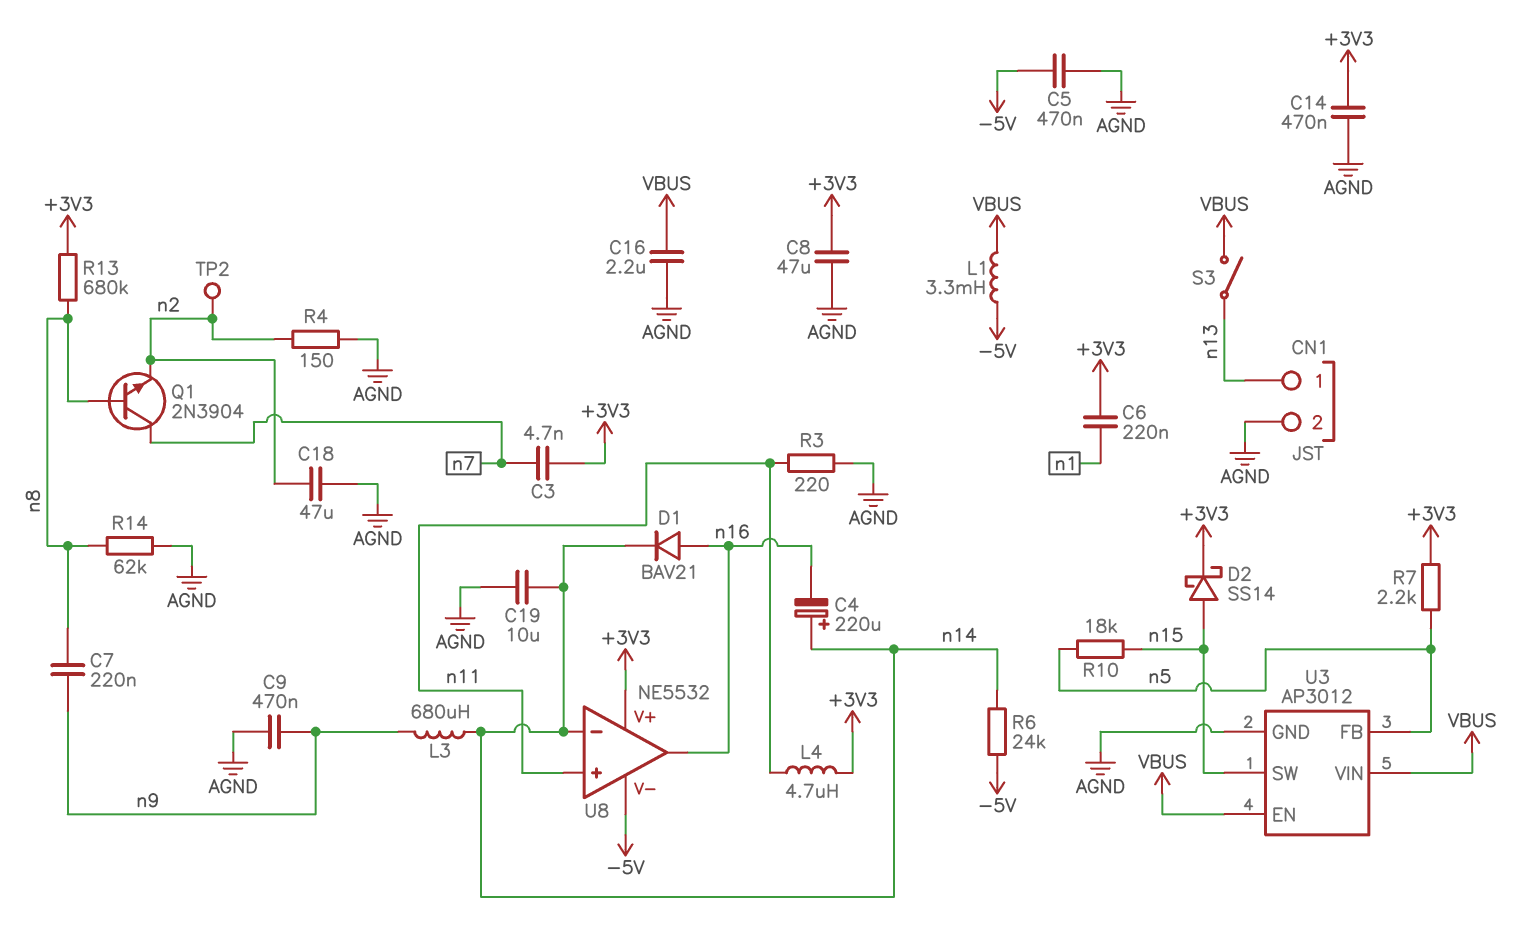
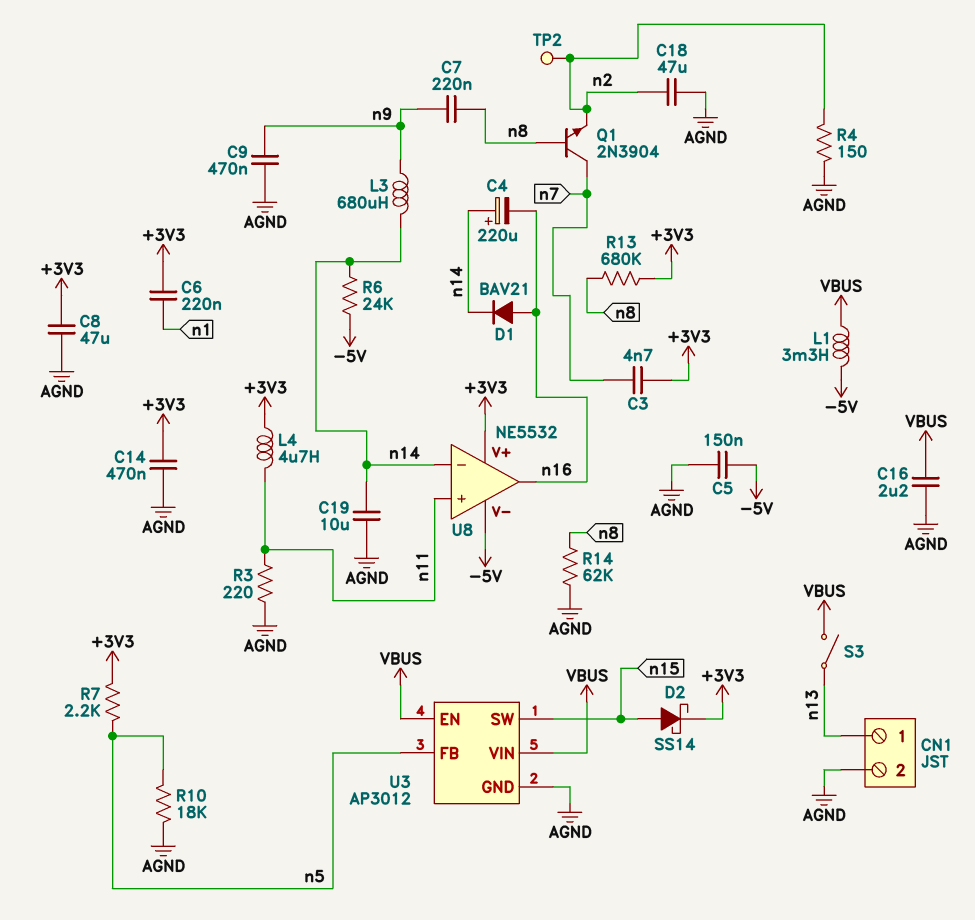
C5: 470nF (-5V, AGND) -> 150nF (-5V, AGND)
R10: 18k (n5, n15) -> 18k (AGND, n5)

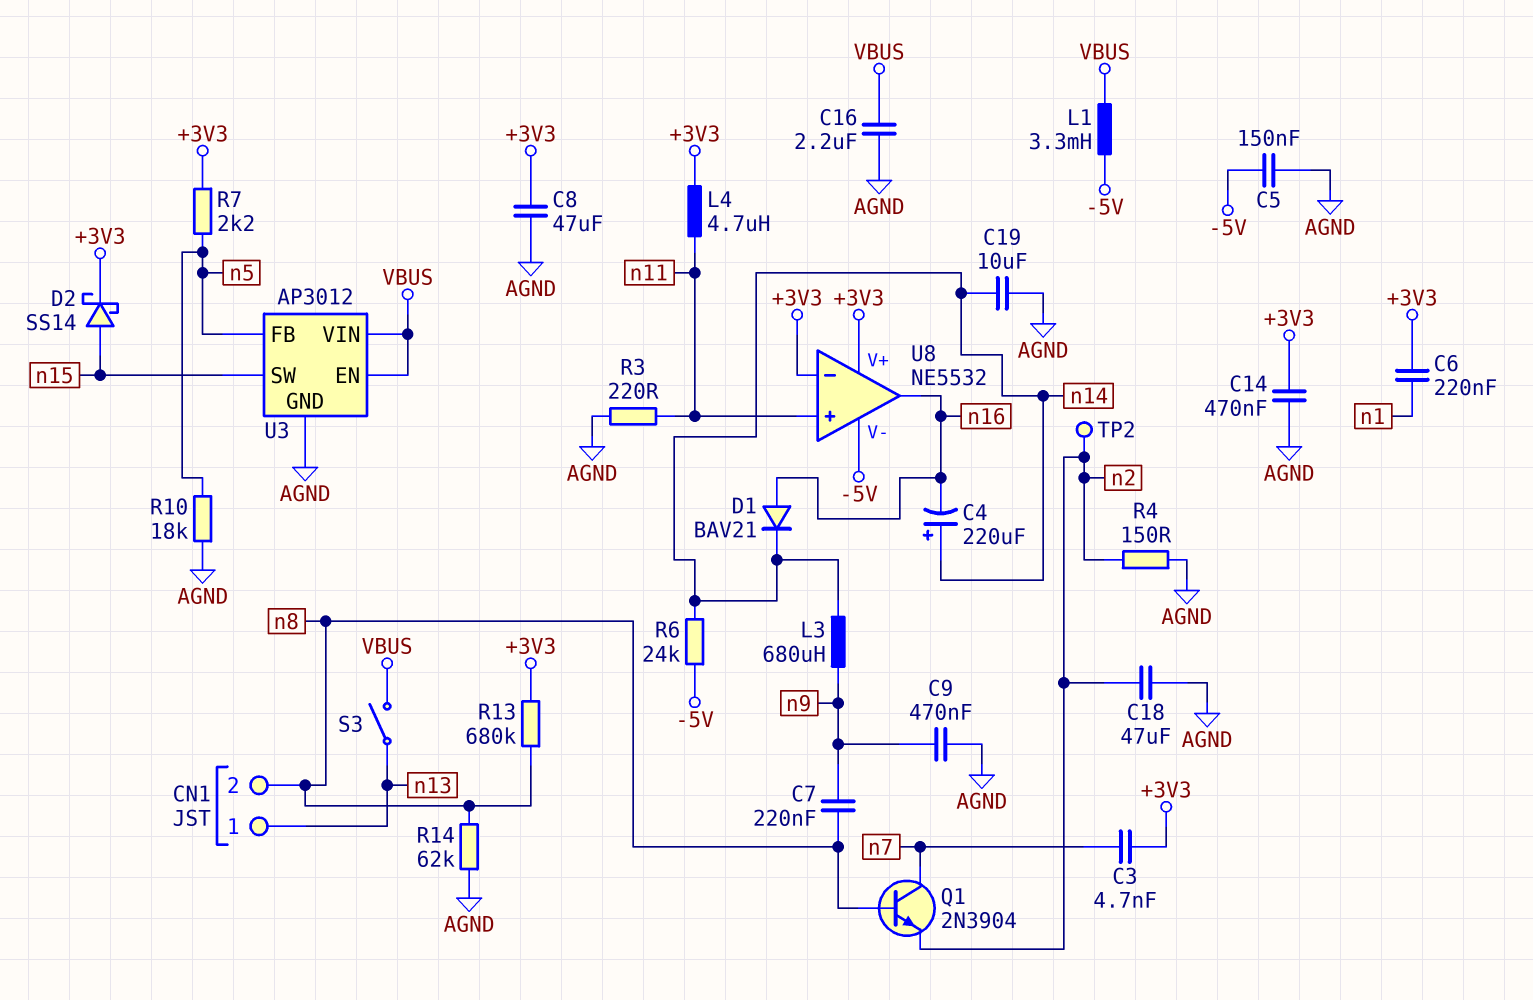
CN1 pin 2: AGND -> n8
U8 pin in-: n14 -> +3V3

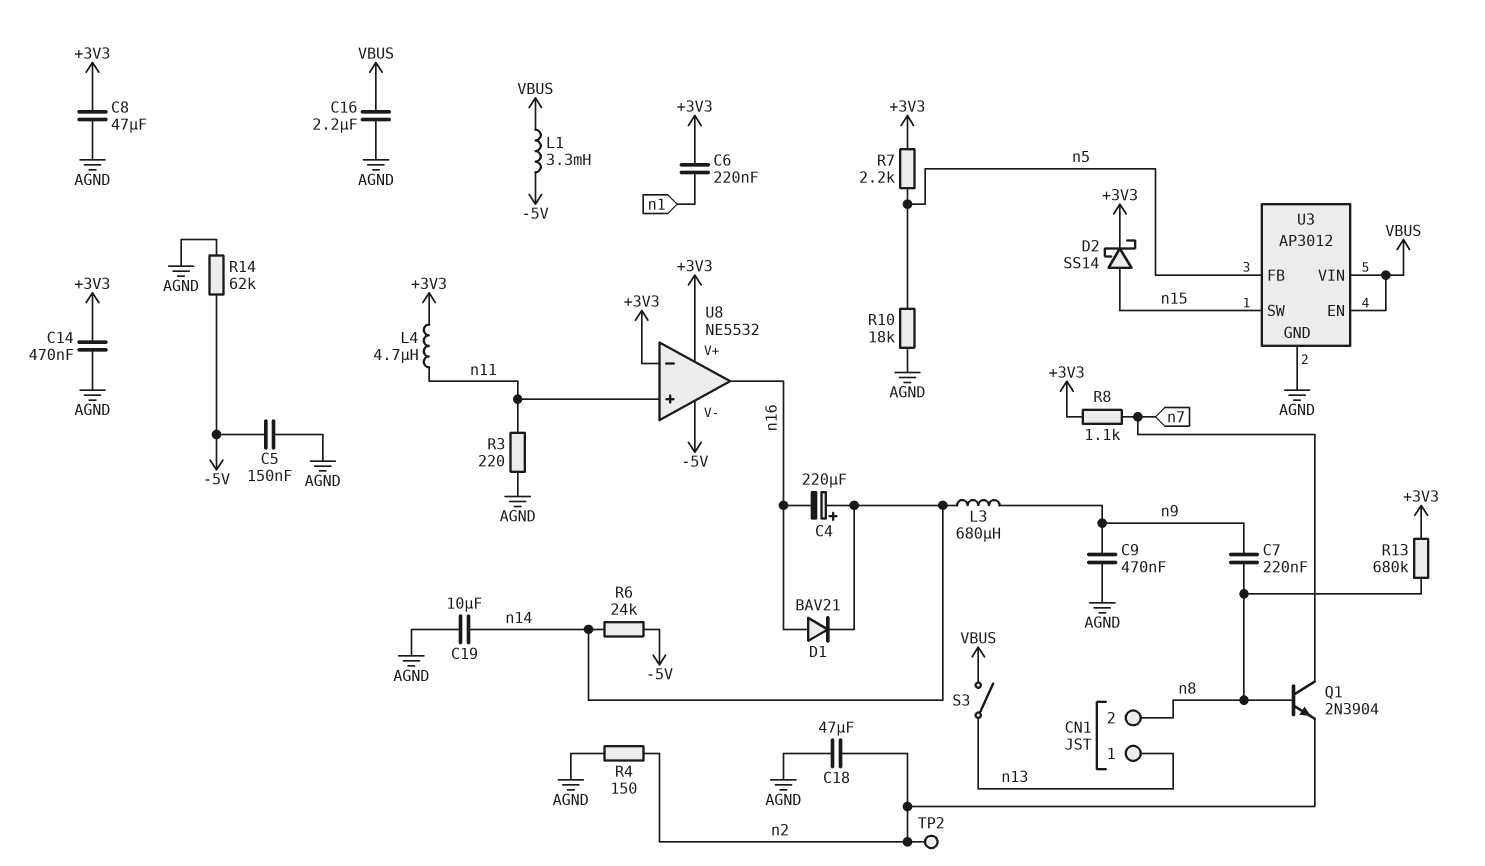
C3: 4.7nF (+3V3, n7) -> none
R8: none -> 1.1k (+3V3, n7)
R14: 62k (AGND, n8) -> 62k (-5V, AGND)

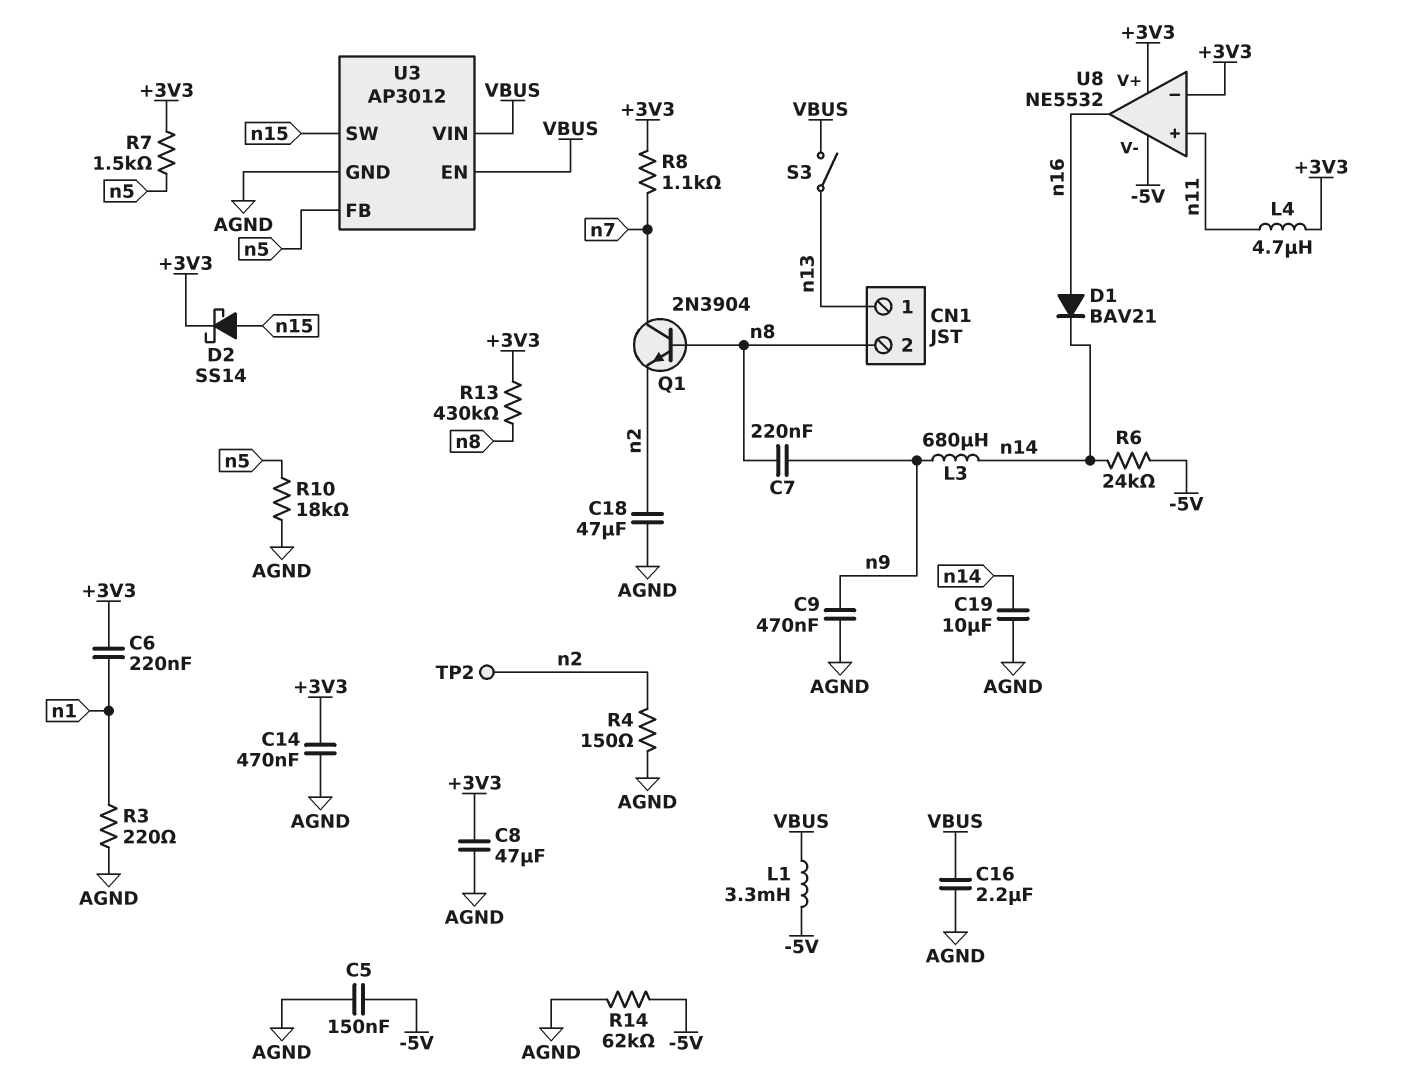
C4: 220uF (plus n14, minus n16) -> none
R3: 220 (AGND, n11) -> 220 (AGND, n1)
R7: 2.2k (+3V3, n5) -> 1.5k (+3V3, n5)
R13: 680k (+3V3, n8) -> 430k (+3V3, n8)

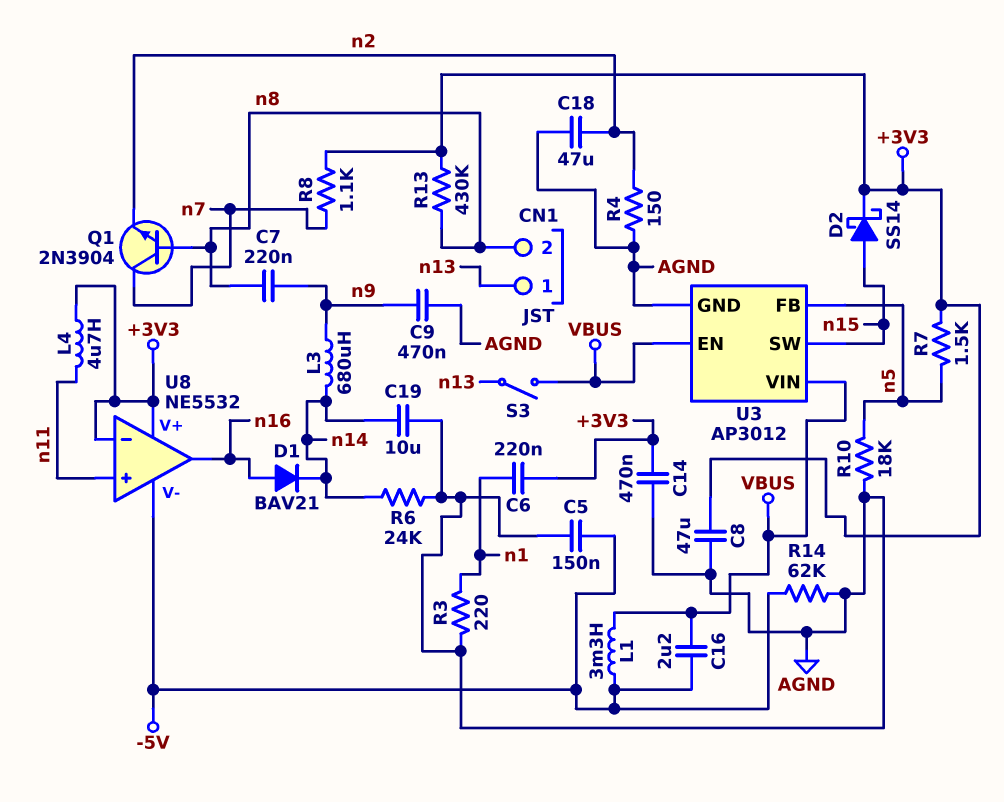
C16: 2.2uF (AGND, VBUS) -> 2.2uF (-5V, VBUS)
R6: 24k (-5V, n14) -> 24k (AGND, n14)
TP2: test point (n2) -> none

